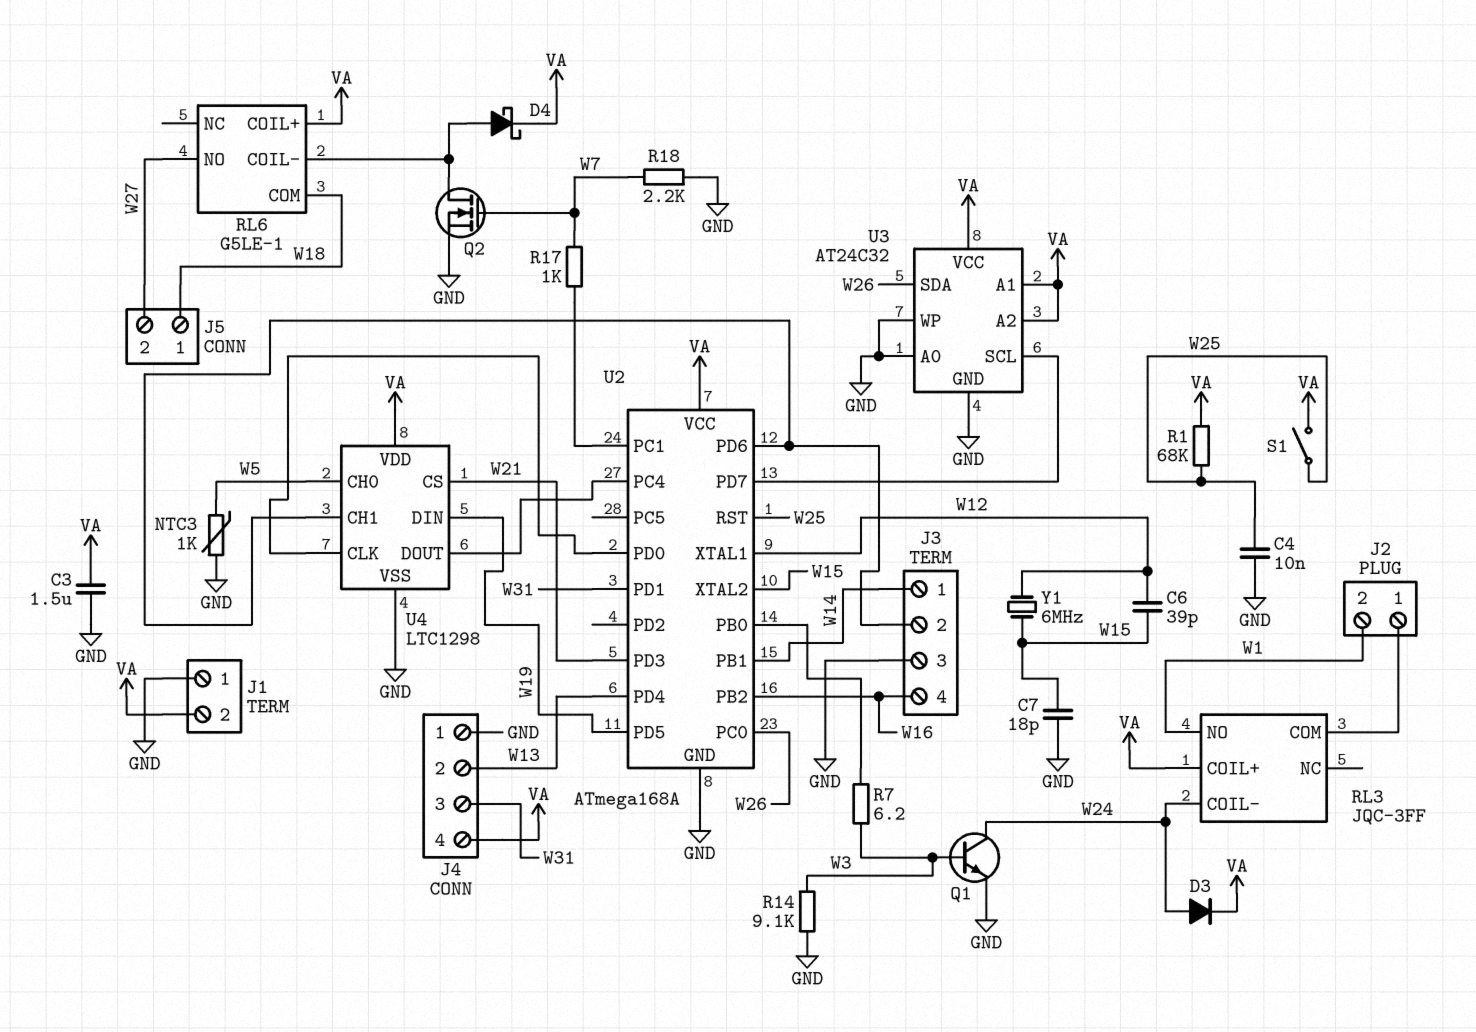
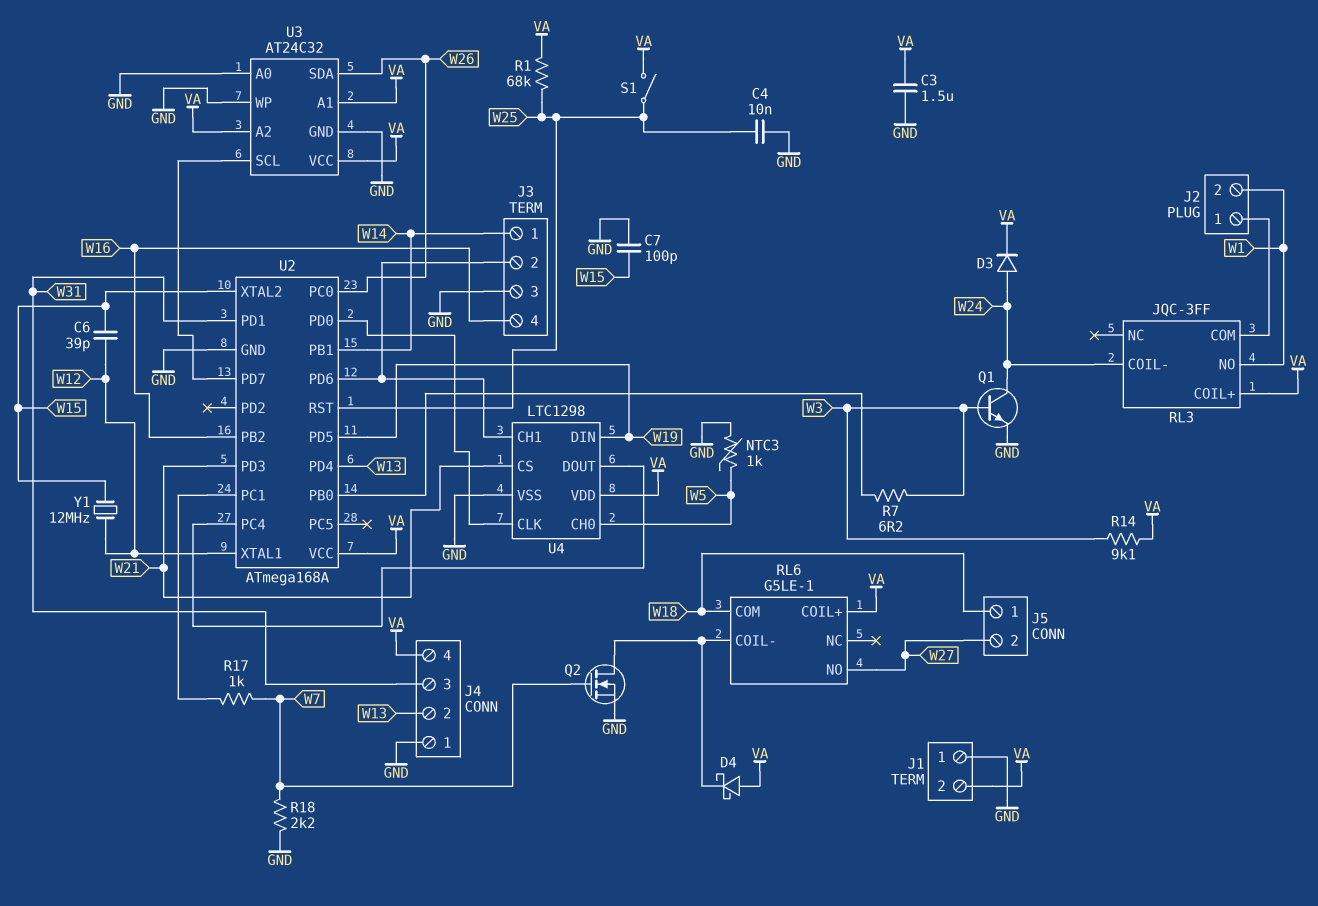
C7: 18pF (GND, W15) -> 100pF (GND, W15)
D4: schottky (A RL6/COIL-, K VA) -> schottky (A VA, K RL6/COIL-)
R14: 9.1k (GND, W3) -> 9.1k (VA, W3)
Y1: 6MHz (W12, W15) -> 12MHz (W12, W15)

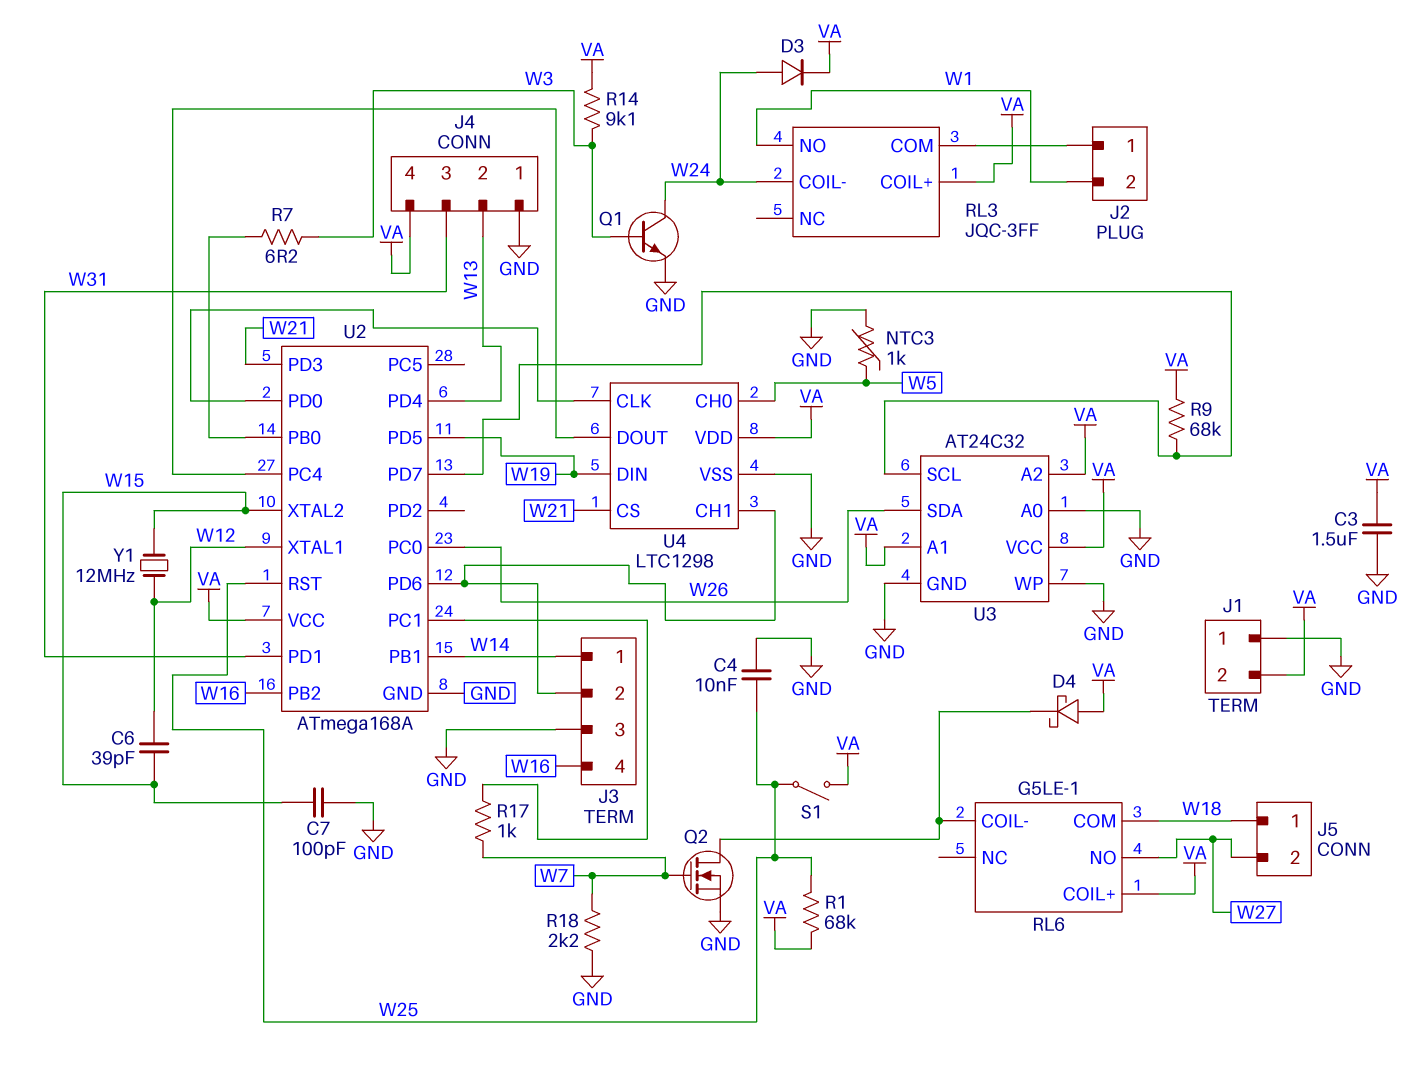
R9: none -> 68k (U2/PD7, VA)

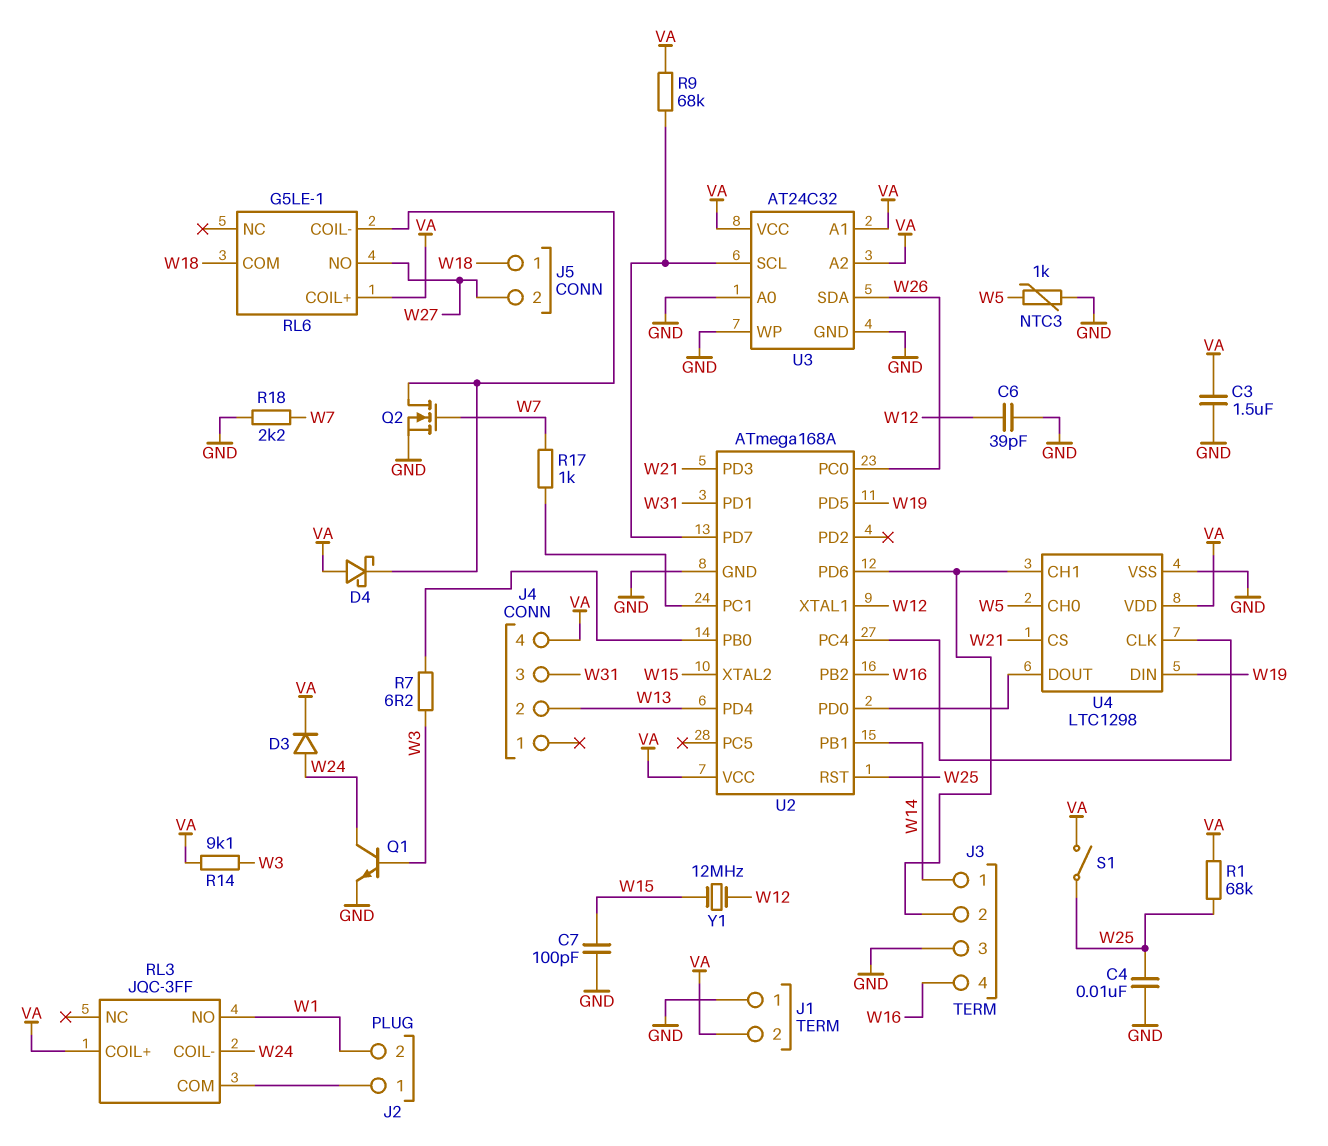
C6: 39pF (W12, W15) -> 39pF (GND, W12)
J4 pin 1: GND -> none
U4 pin CLK: U2/PD0 -> U2/PC4
U4 pin DOUT: U2/PC4 -> U2/PD0

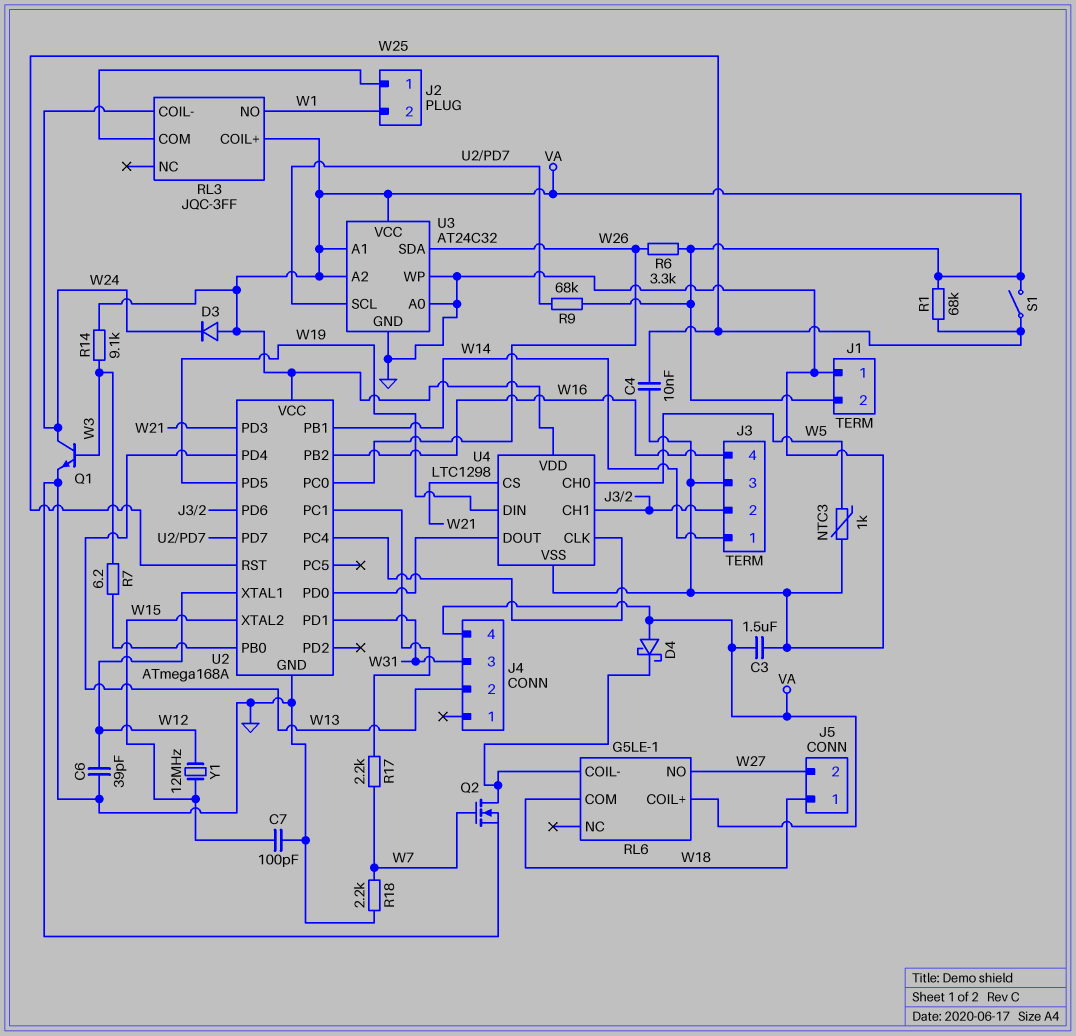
D3: diode (A W24, K VA) -> diode (A VA, K W24)
R6: none -> 3.3k (VA, W26)
R17: 1k (U2/PC1, W7) -> 2.2k (U2/PC1, W7)

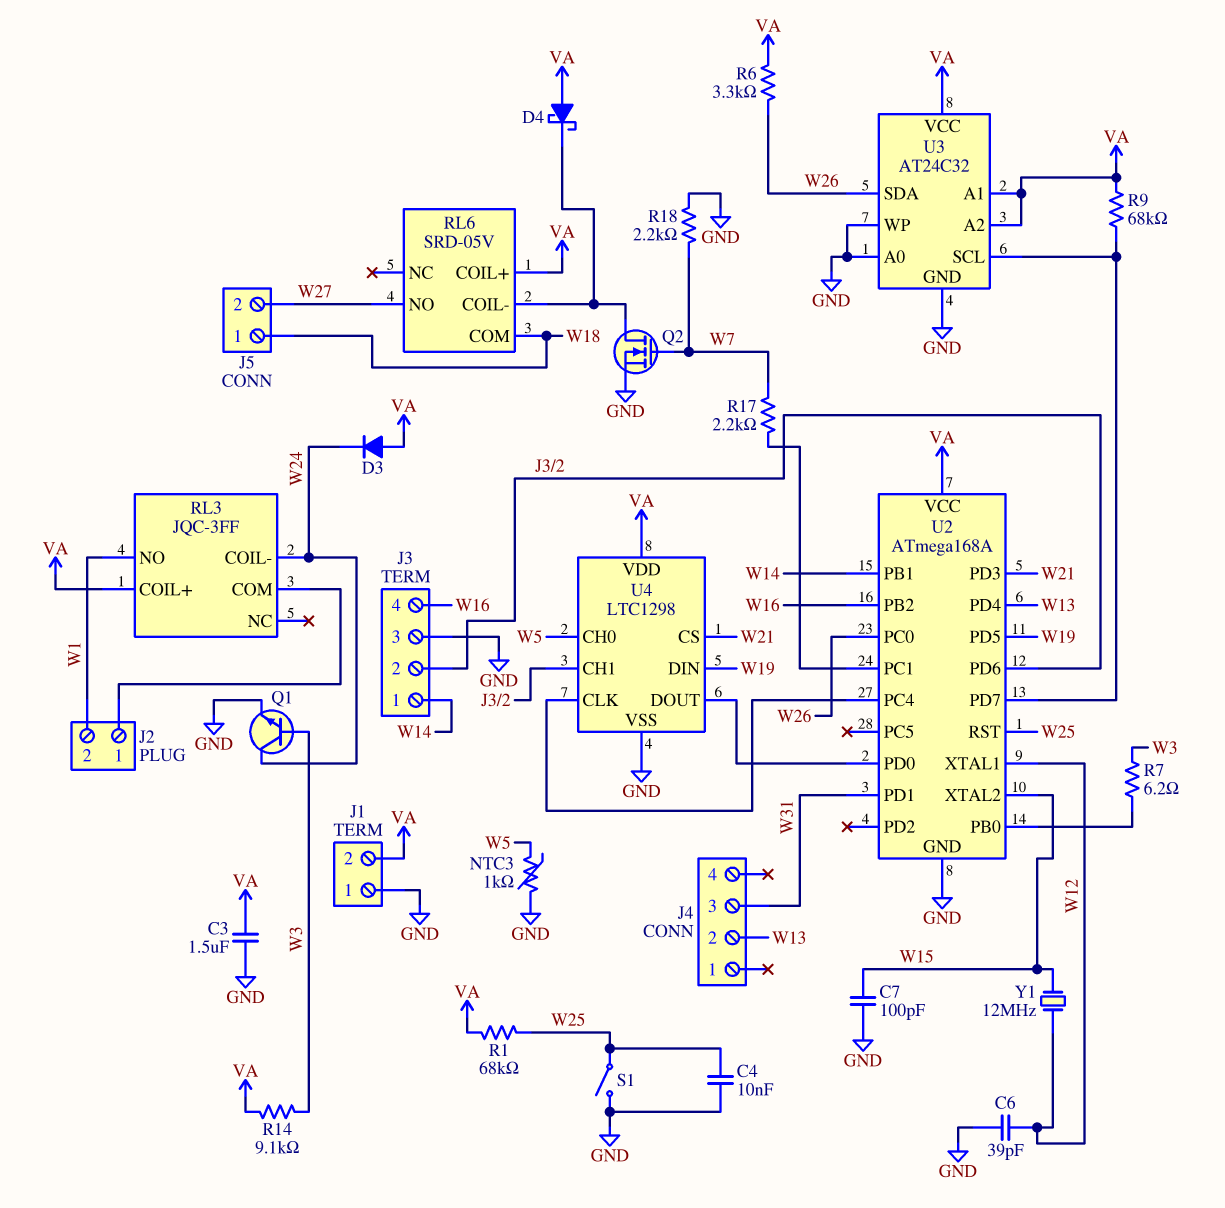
J4 pin 4: VA -> none
RL6: G5LE-1 -> SRD-05V
S1: switch (VA, W25) -> switch (GND, W25)

